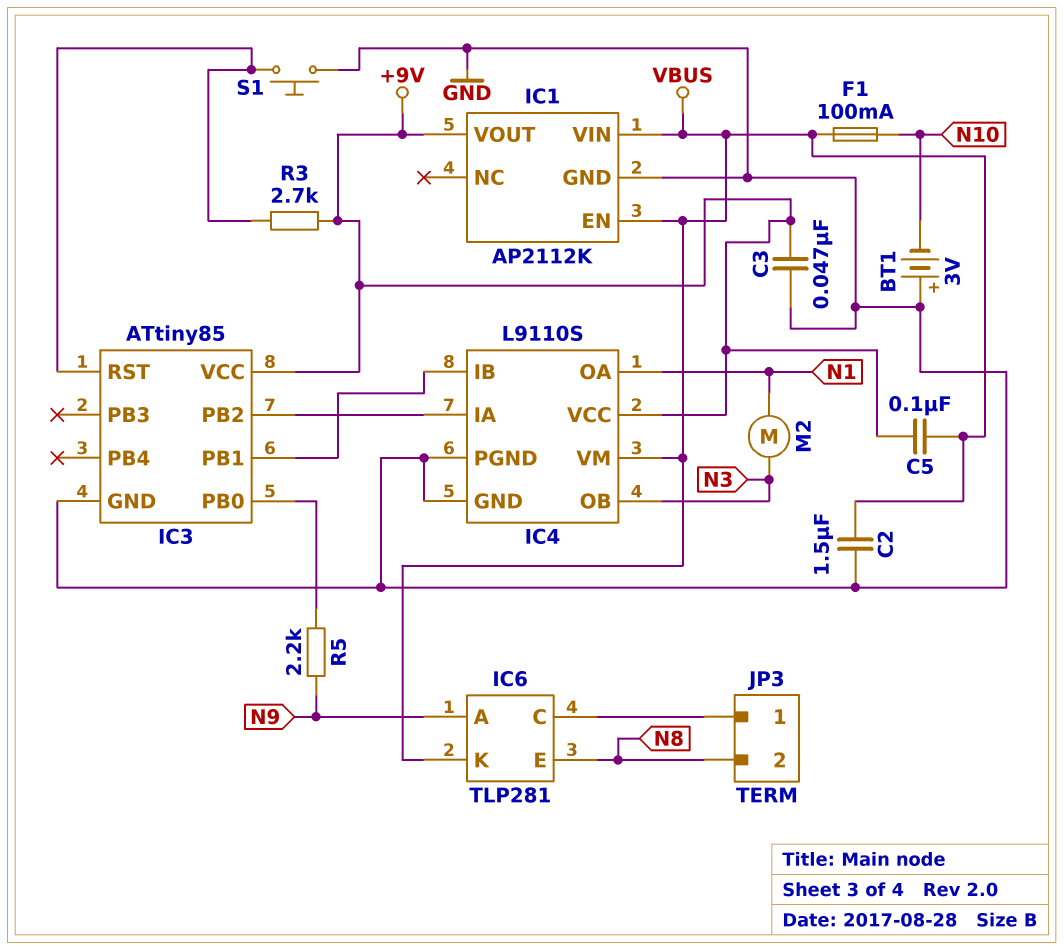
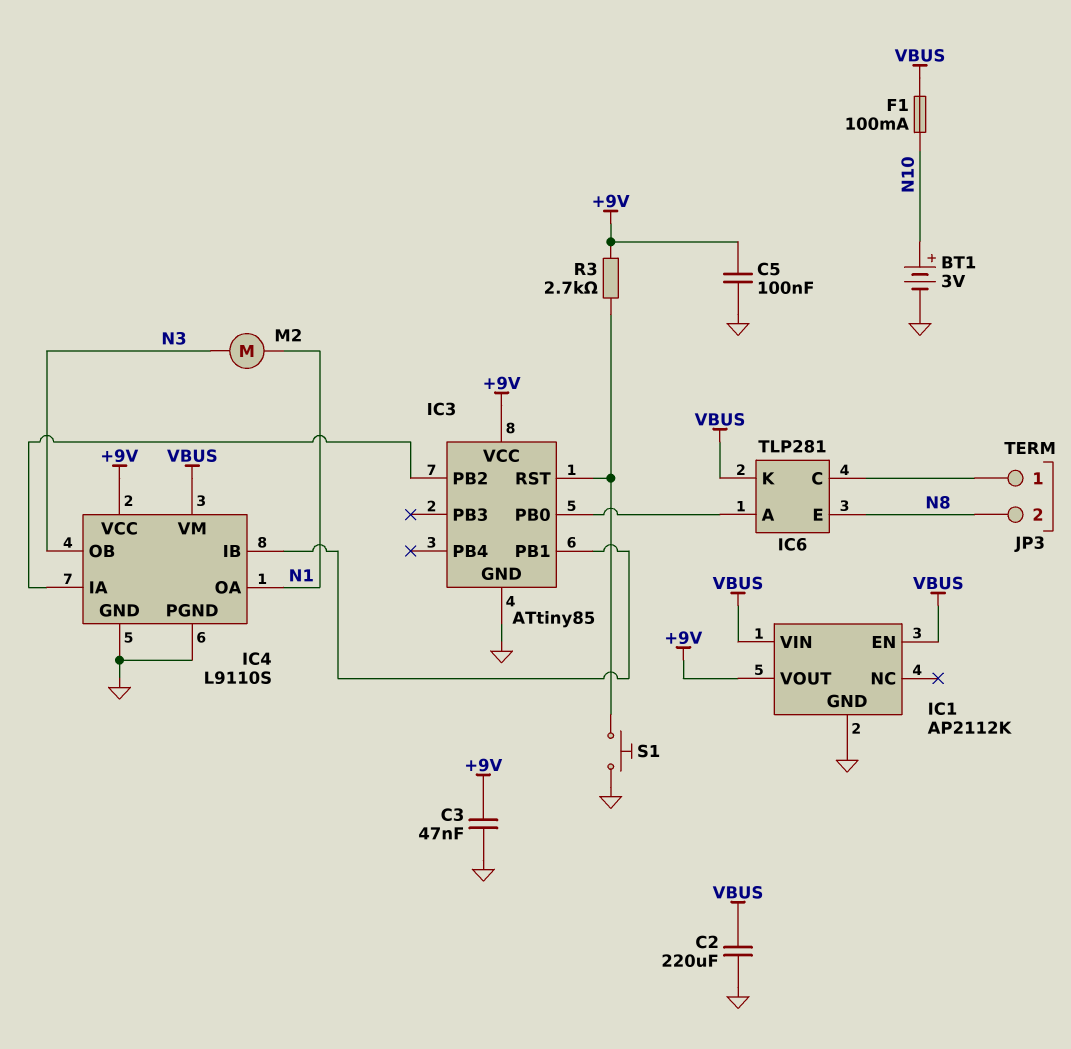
BT1: 3V (plus GND, minus N10) -> 3V (plus N10, minus GND)
C2: 1.5uF (GND, VBUS) -> 220uF (GND, VBUS)
C5: 100nF (+9V, VBUS) -> 100nF (+9V, GND)
IC6 pin A: N9 -> IC3/PB0
R5: 2.2k (IC3/PB0, N9) -> none

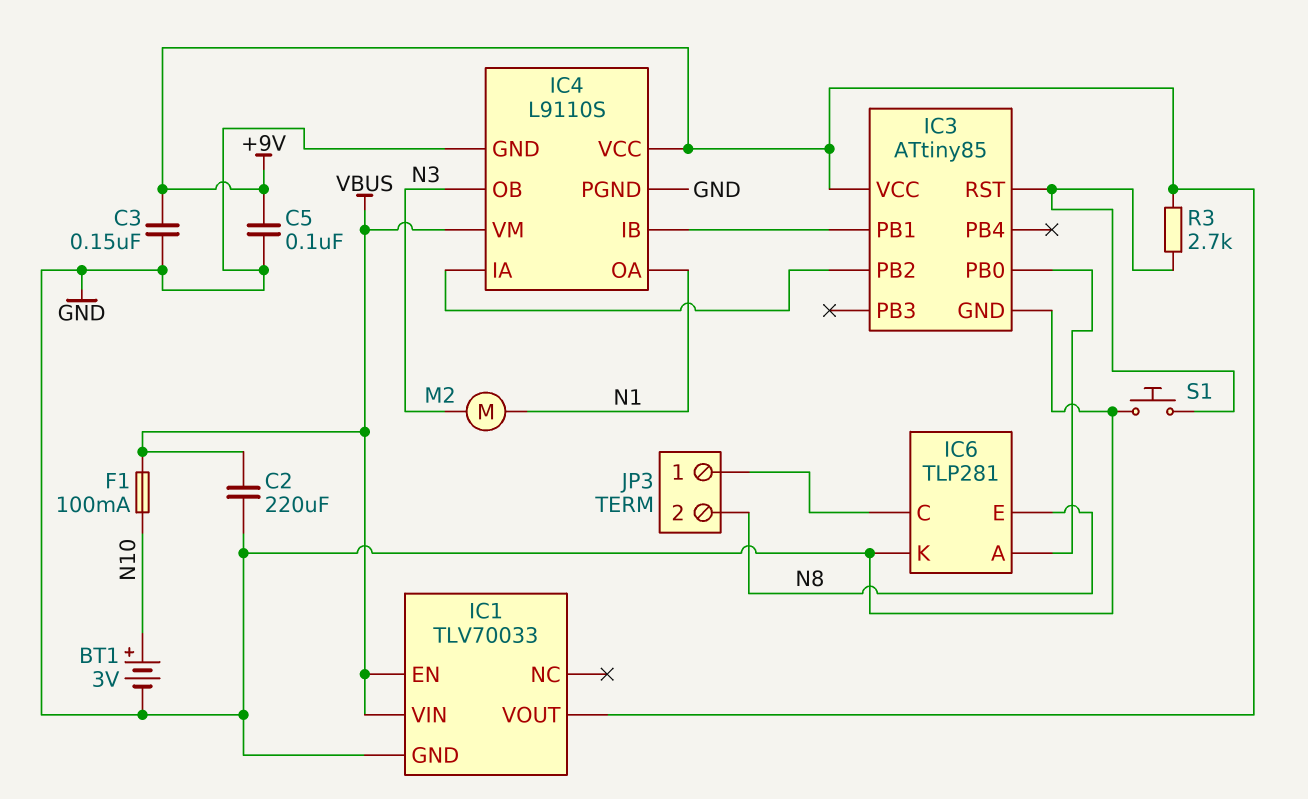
C3: 47nF (+9V, GND) -> 150nF (+9V, GND)
IC1: AP2112K -> TLV70033
IC6 pin K: VBUS -> GND

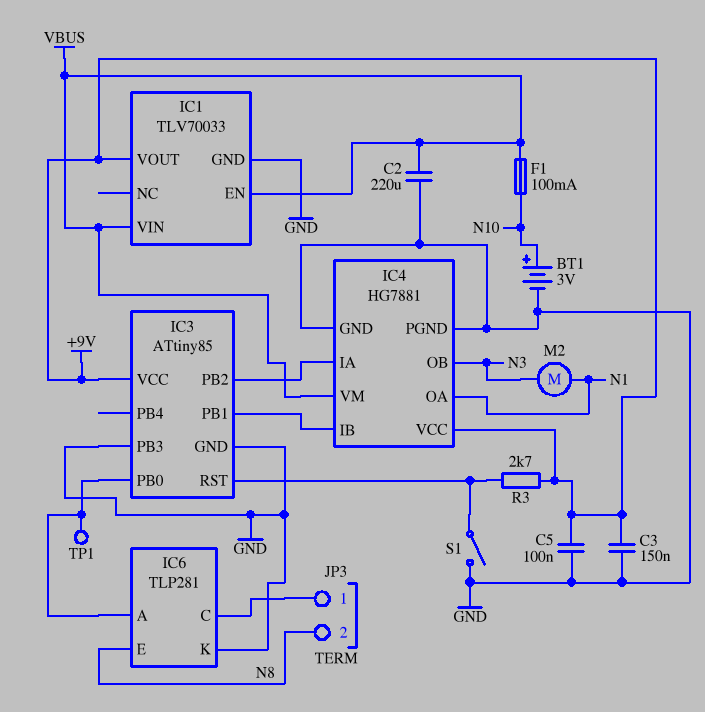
IC3 pin PB3: none -> GND
IC4: L9110S -> HG7881
S1: button (GND, IC3/RST) -> switch (GND, IC3/RST)
TP1: none -> test point (IC3/PB0)

